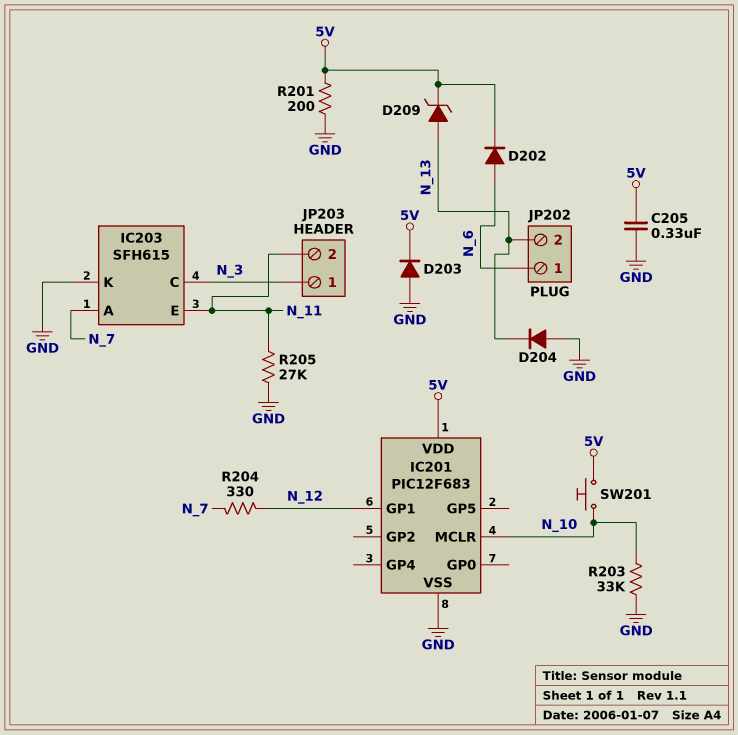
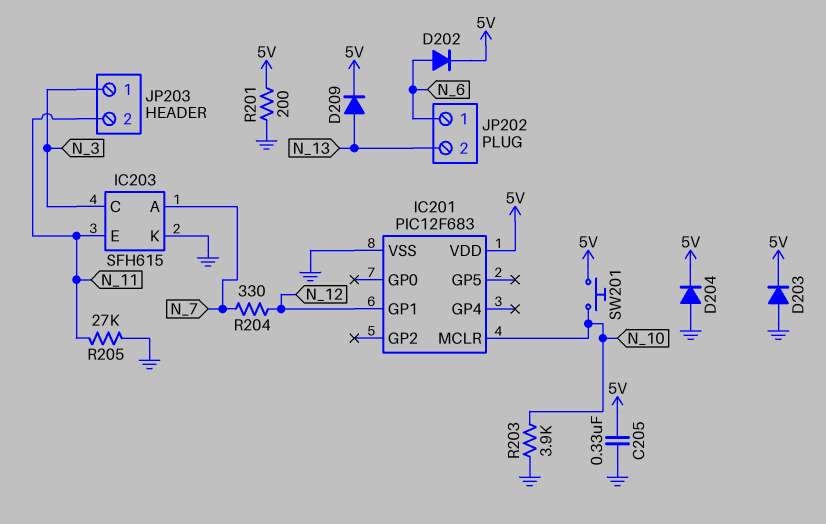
D204: diode (A GND, K N_13) -> diode (A GND, K 5V)
D209: zener (A N_13, K 5V) -> diode (A N_13, K 5V)
R203: 33k (GND, N_10) -> 3.9k (GND, N_10)

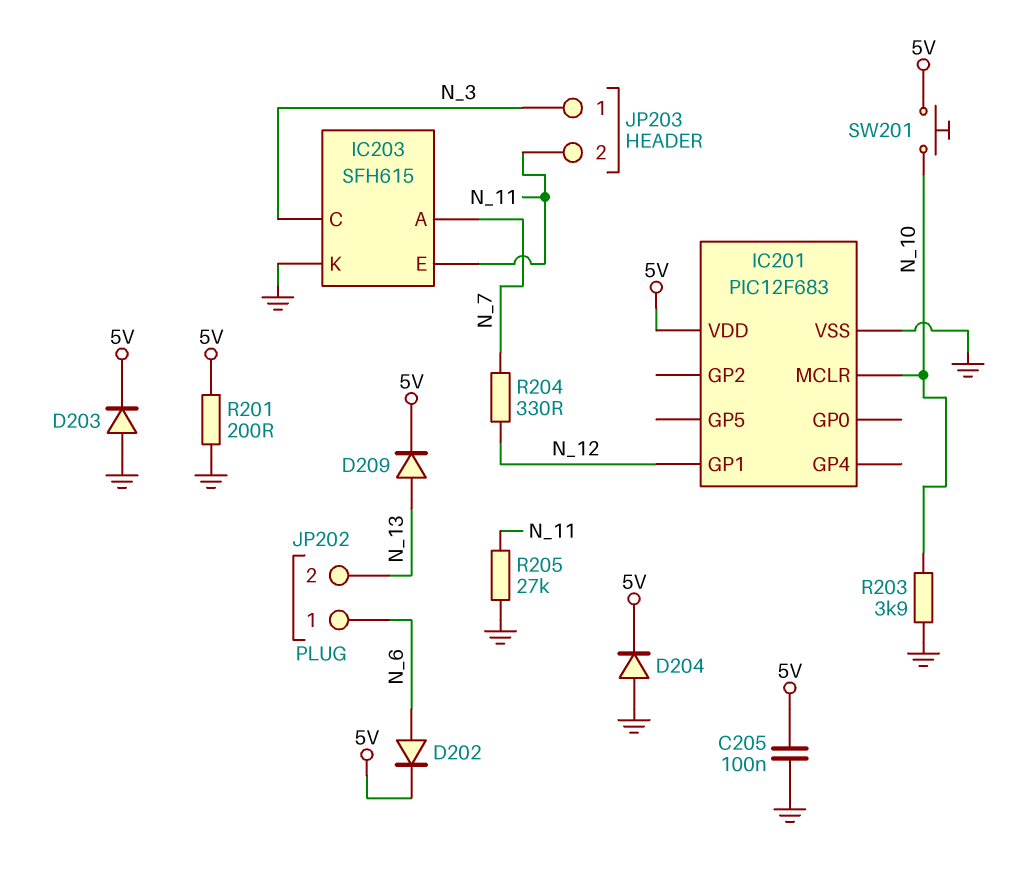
C205: 330nF (5V, GND) -> 100nF (5V, GND)

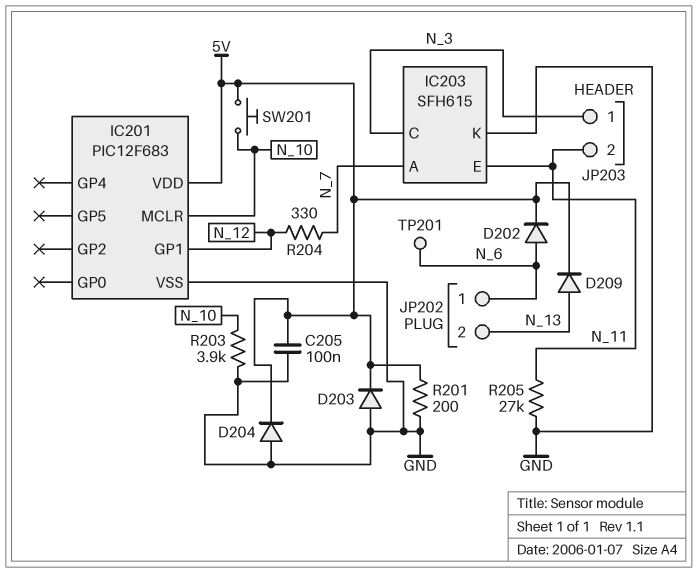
TP201: none -> test point (N_6)

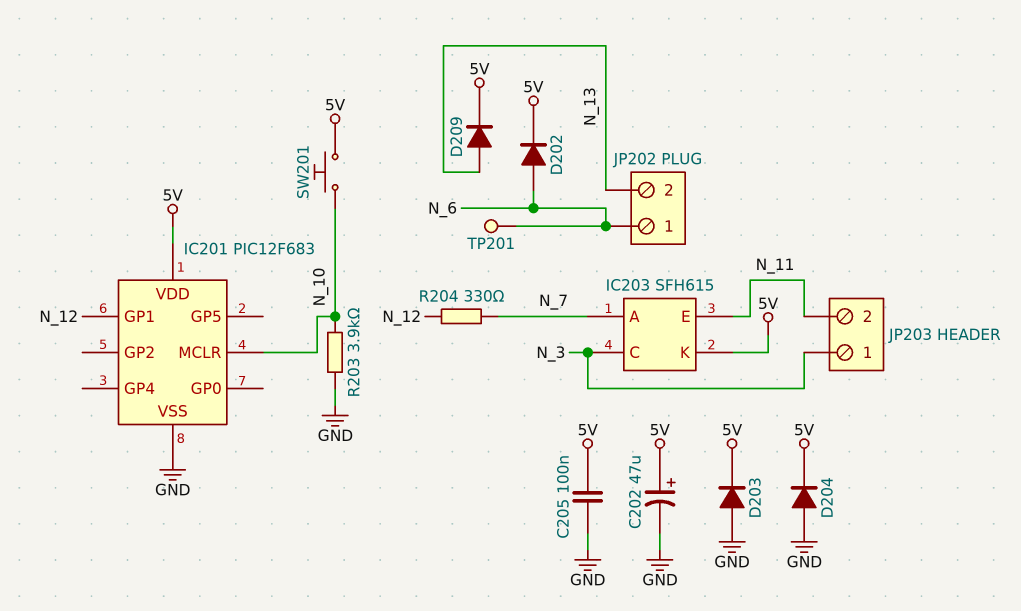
C202: none -> 47uF (plus 5V, minus GND)
IC203 pin K: GND -> 5V
R201: 200 (5V, GND) -> none
R205: 27k (GND, N_11) -> none

